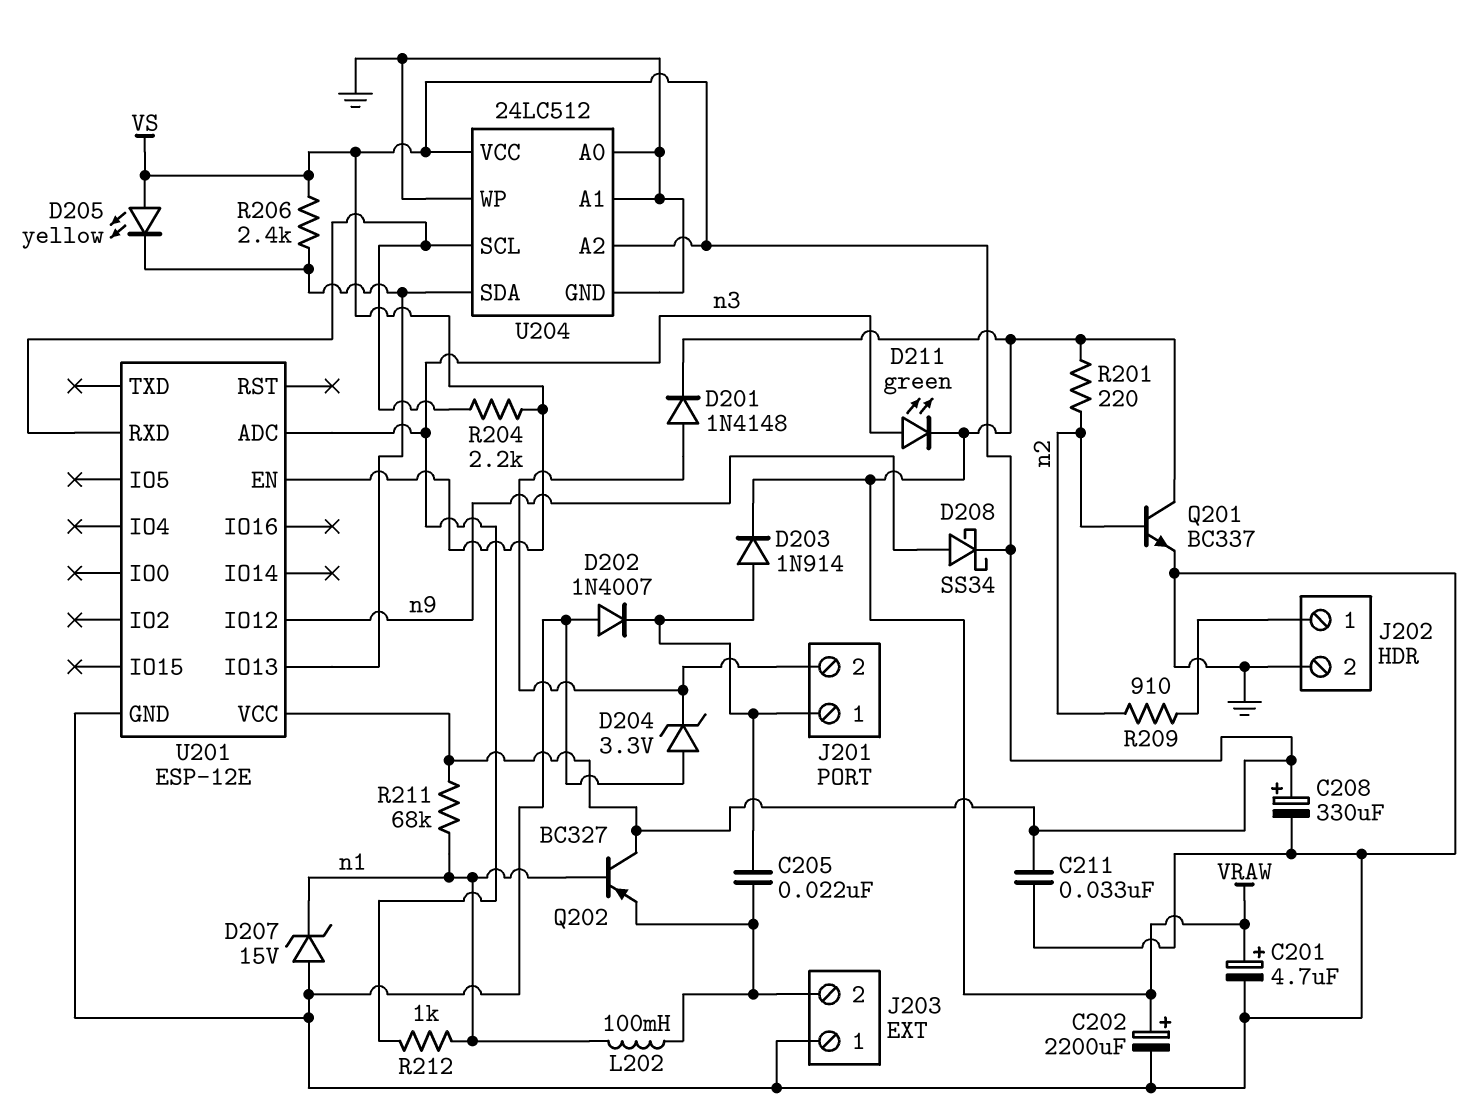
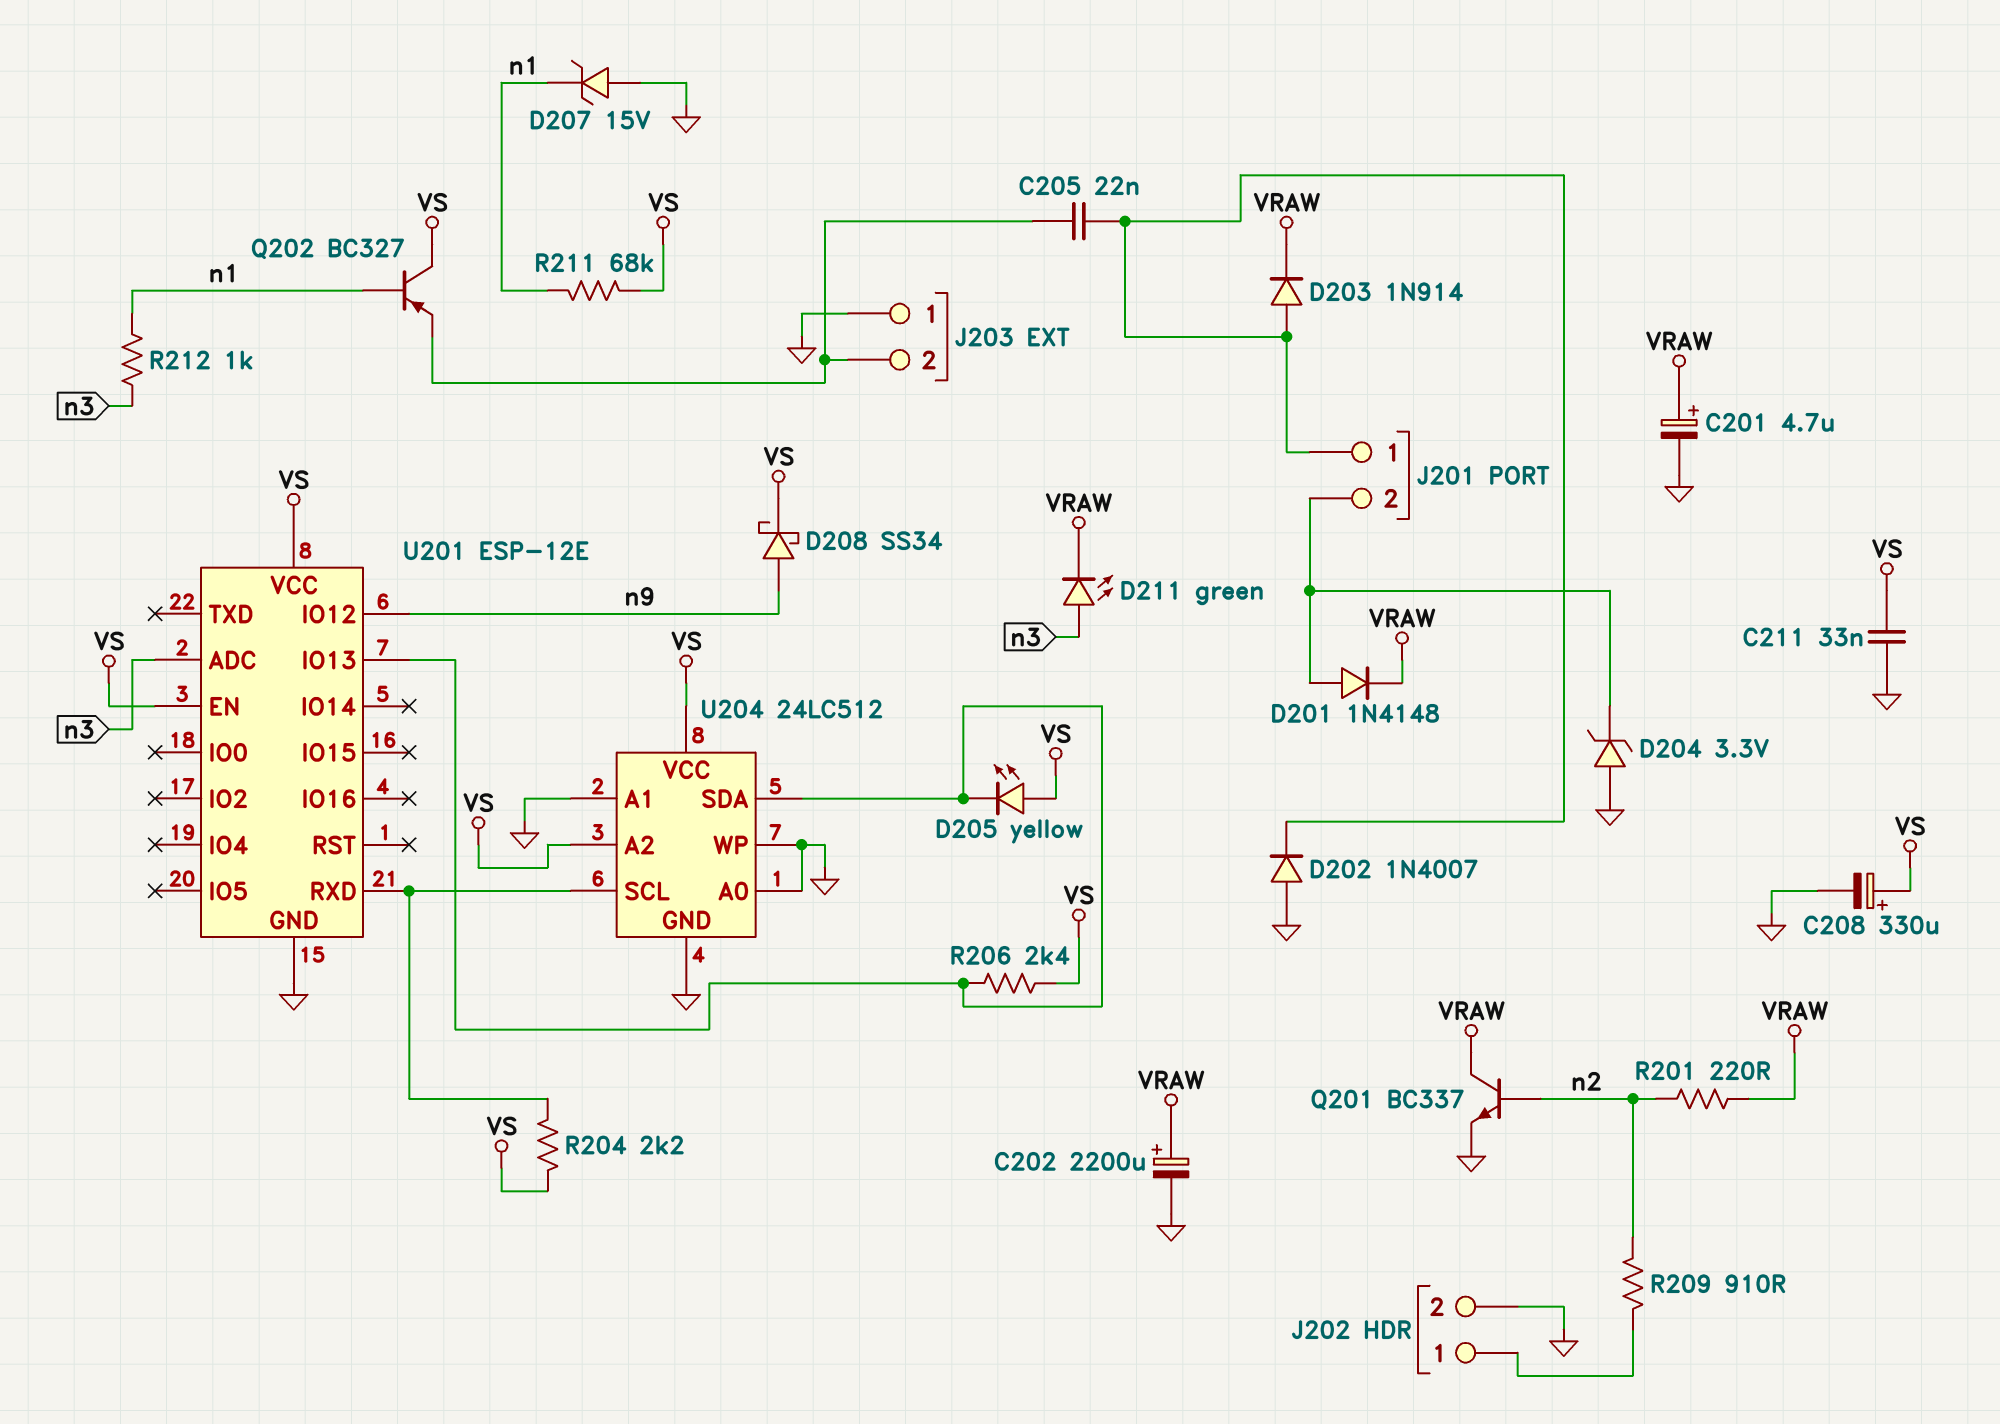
L202: 100mH (J203/2, n1) -> none

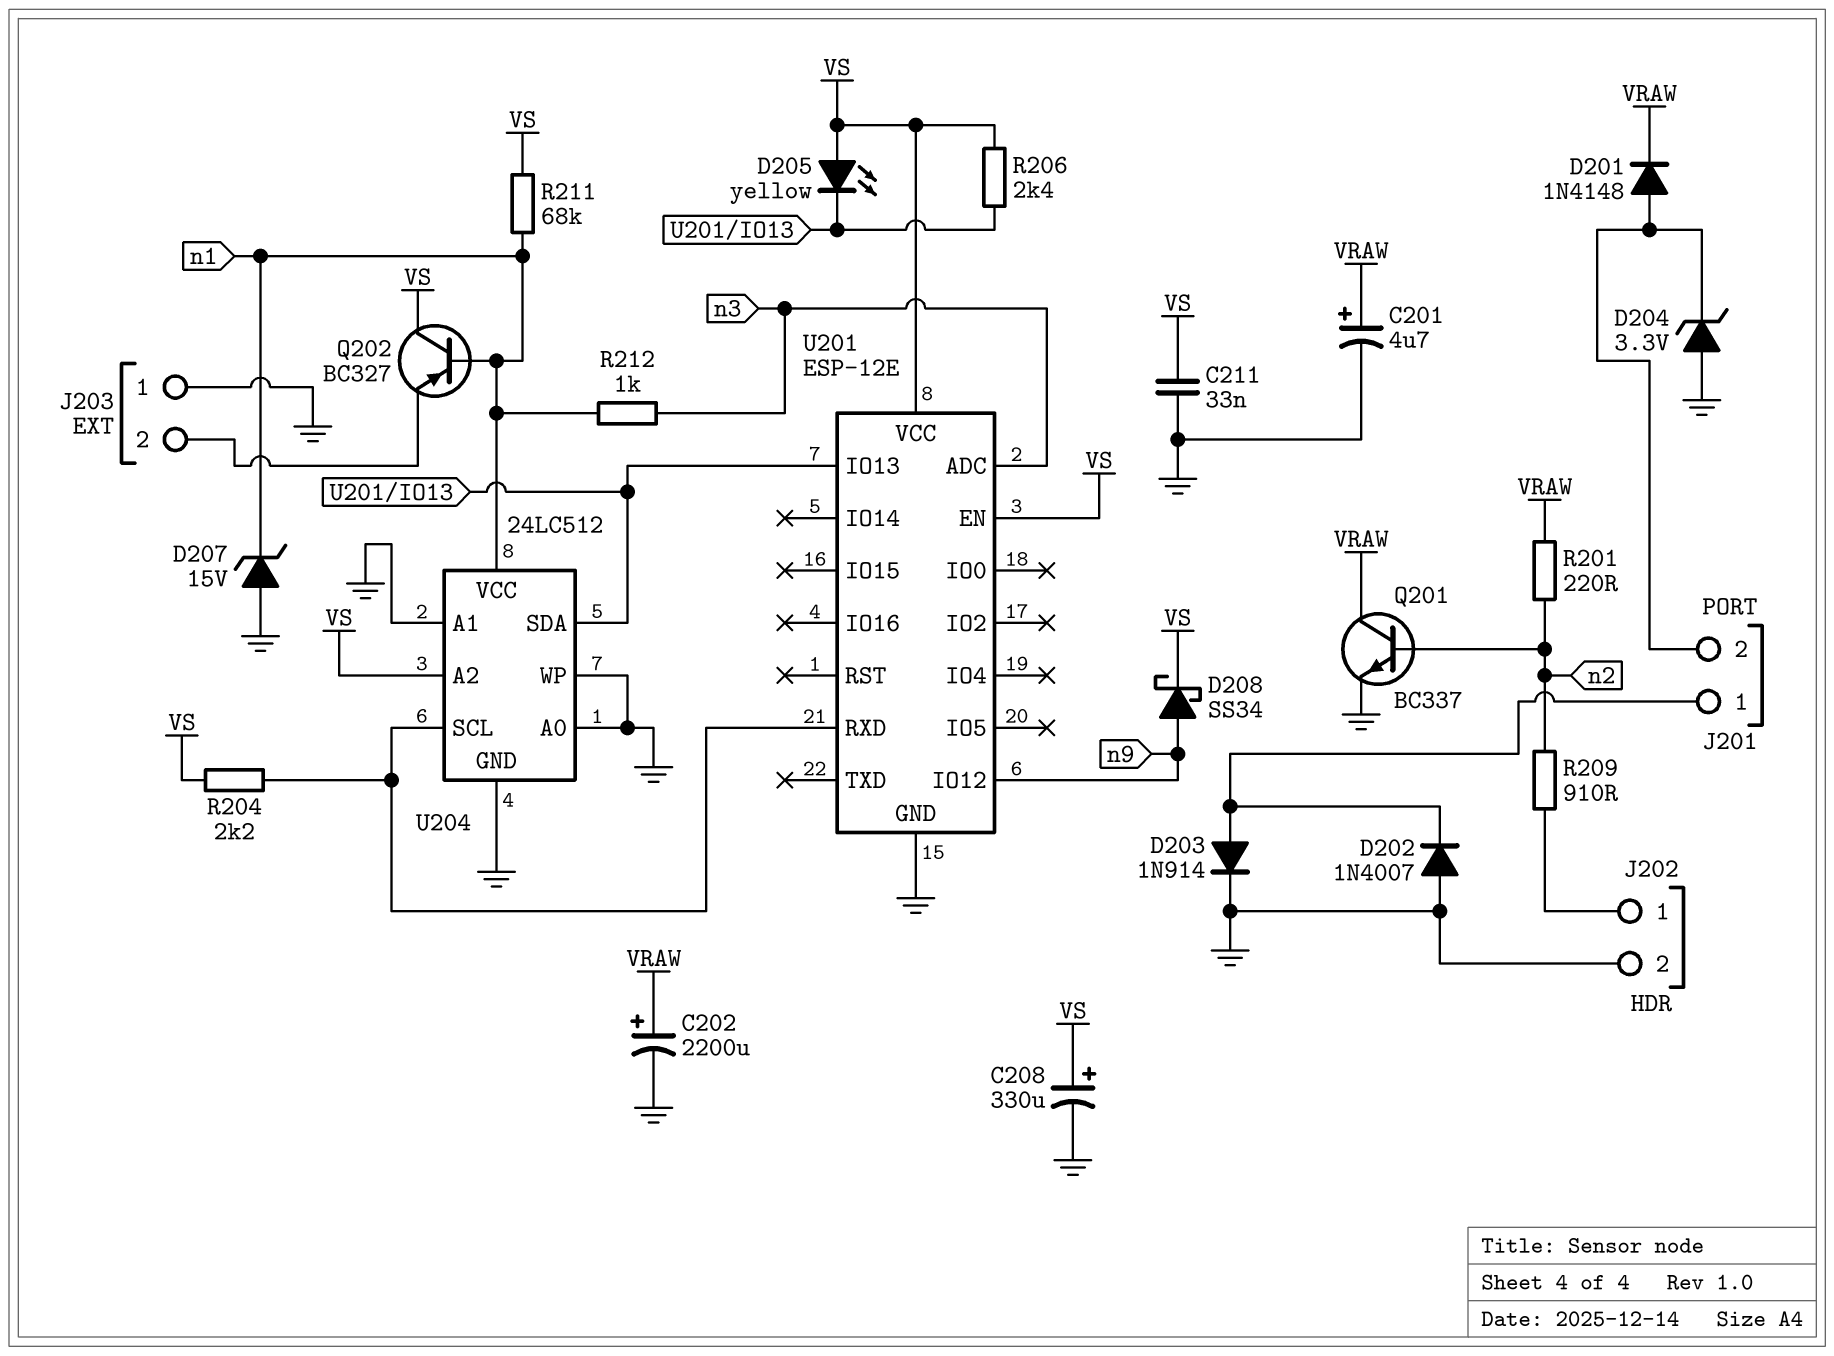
C205: 22nF (J201/1, J203/2) -> none
D203: diode 1N914 (A J201/1, K VRAW) -> diode 1N914 (A J201/1, K GND)
D211: LED green (A n3, K VRAW) -> none
U204 pin VCC: VS -> n1

